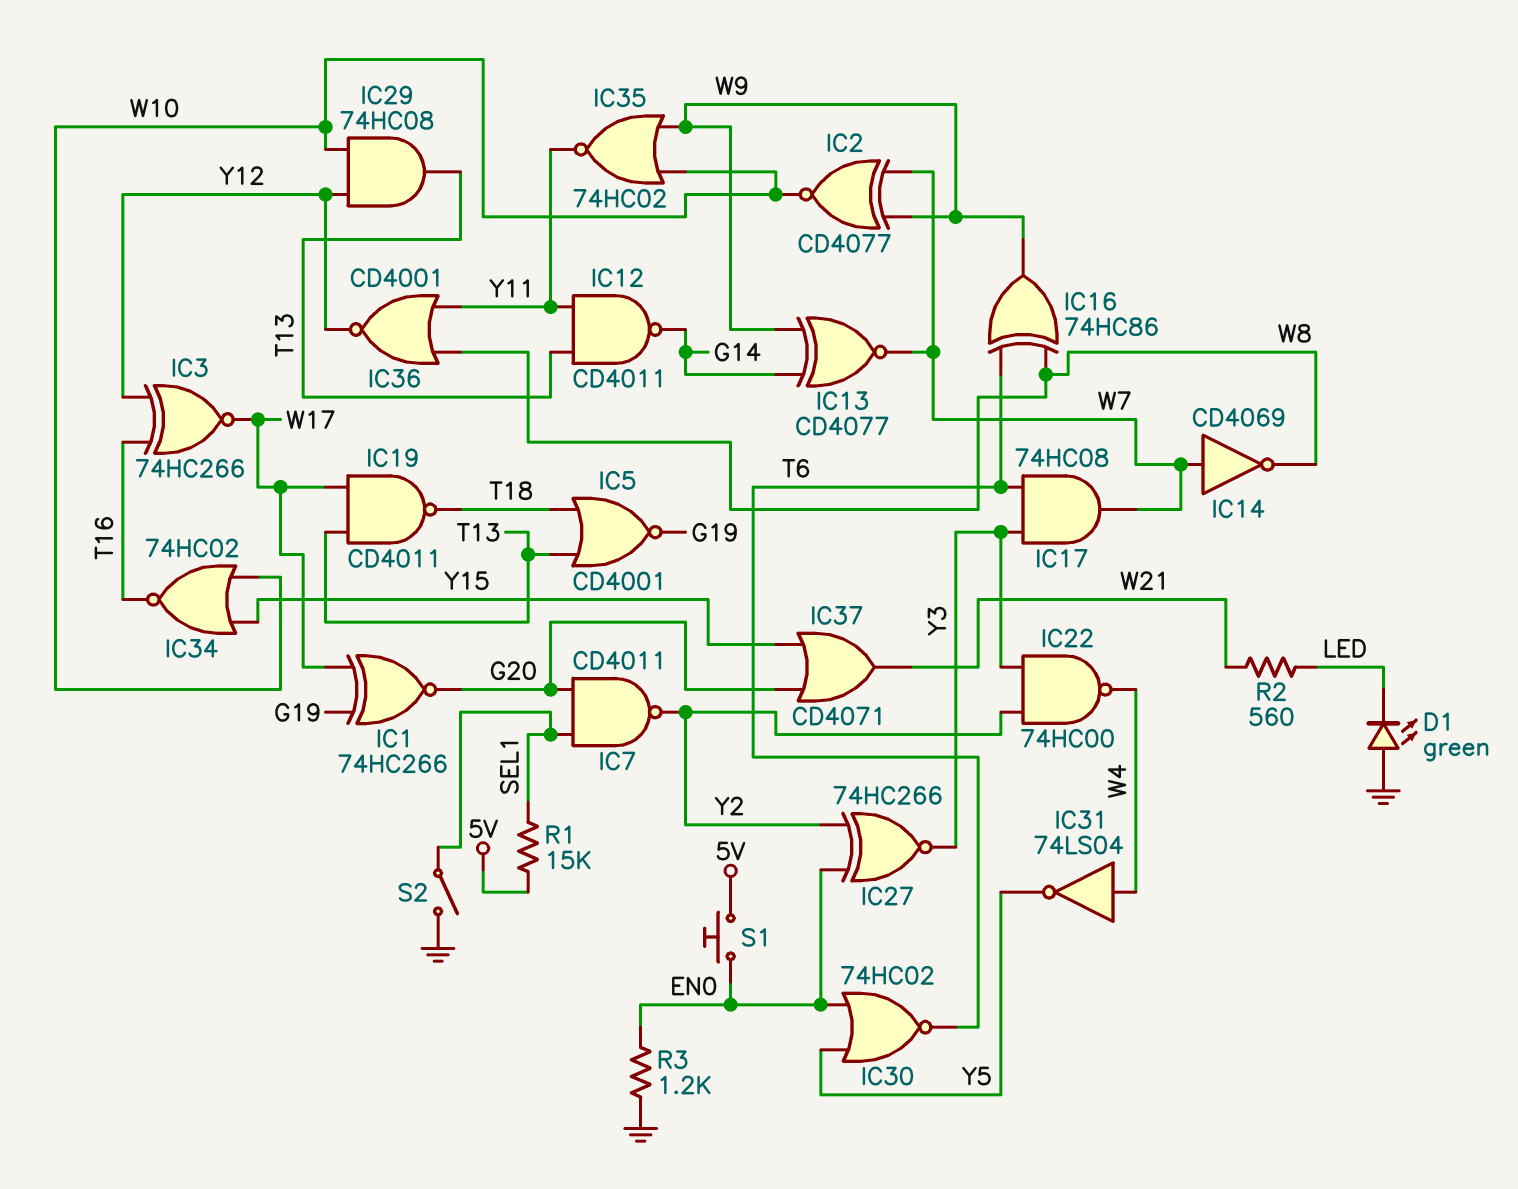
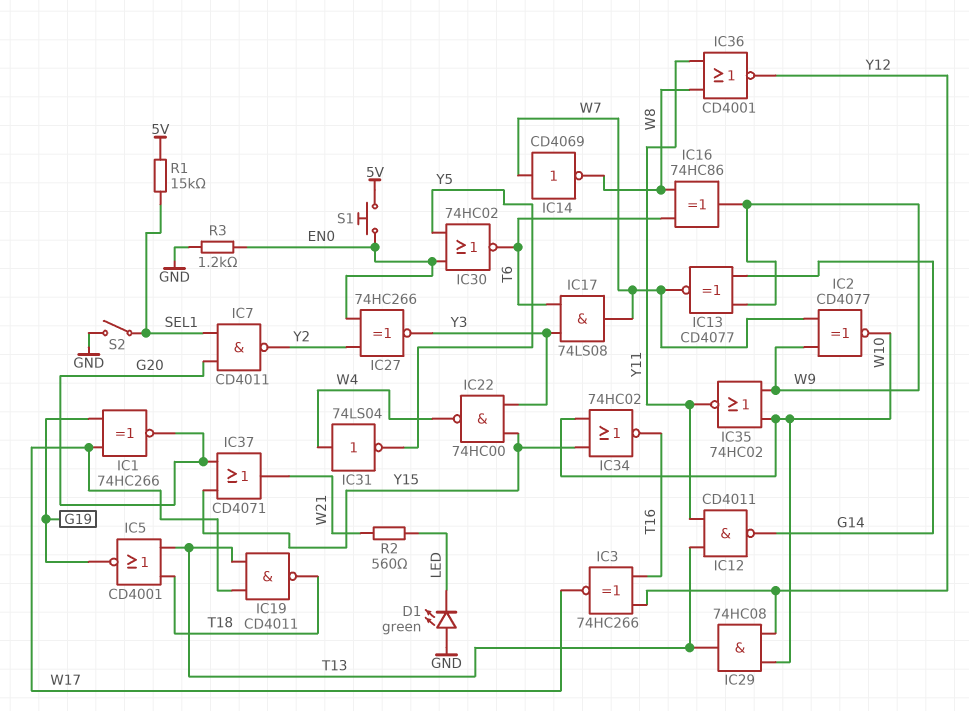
IC17: AND 74HC08 (in T6, in Y3, out W7) -> AND 74LS08 (in T6, in Y3, out W7)
IC22: NAND 74HC00 (in Y2, in Y3, out W4) -> NAND 74HC00 (in Y3, in Y15, out W4)

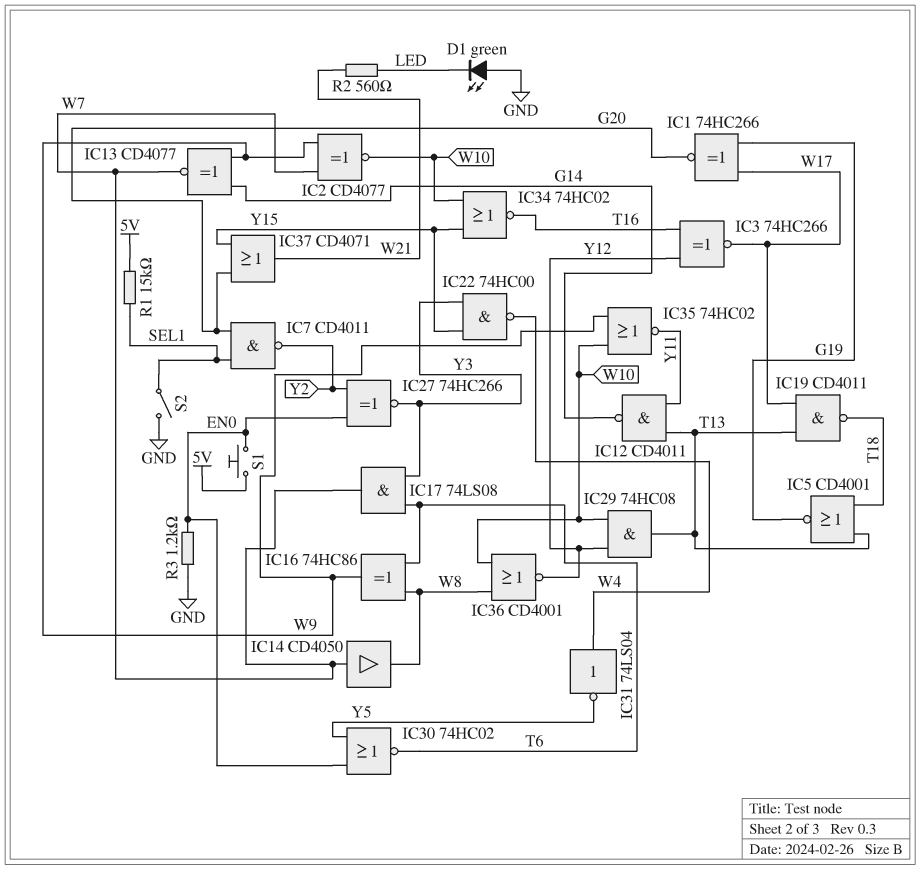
IC14: NOT CD4069 (in W7, out W8) -> buffer CD4050 (in W7, out W8)
IC36: NOR CD4001 (in W8, in Y11, out Y12) -> NOR CD4001 (in W8, in W10, out Y12)

